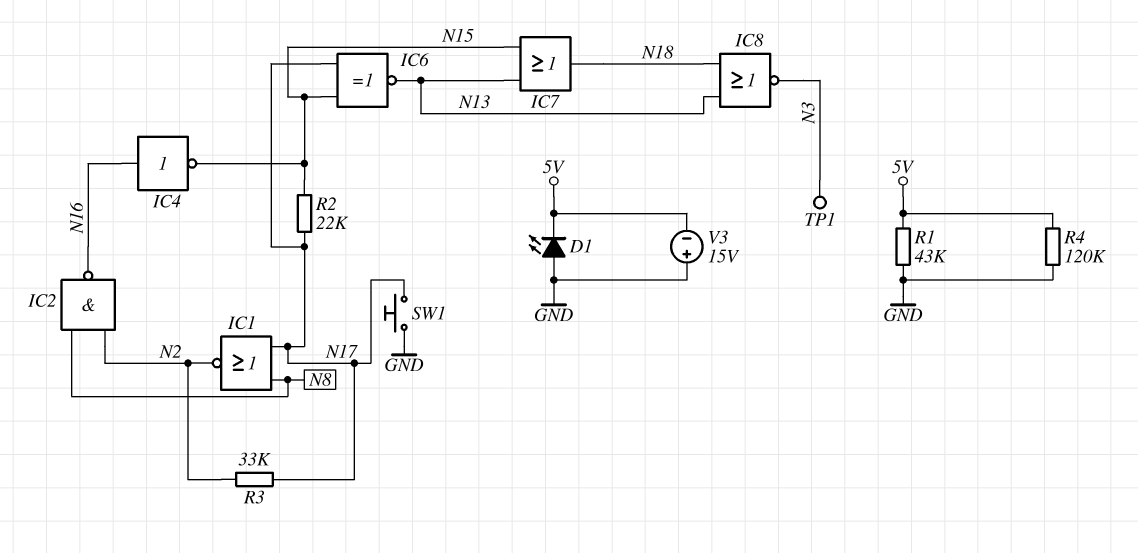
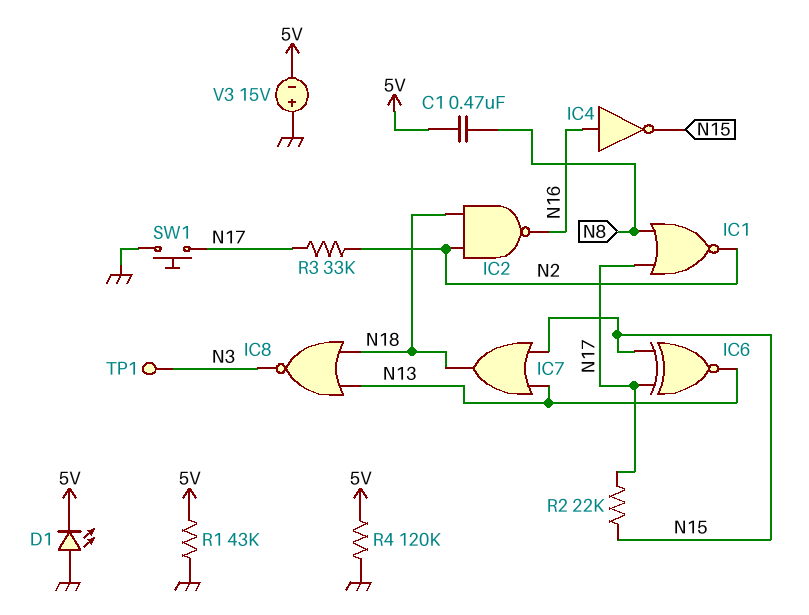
C1: none -> 470nF (5V, N8)
IC2: NAND (in N2, in N8, out N16) -> NAND (in N2, in N18, out N16)

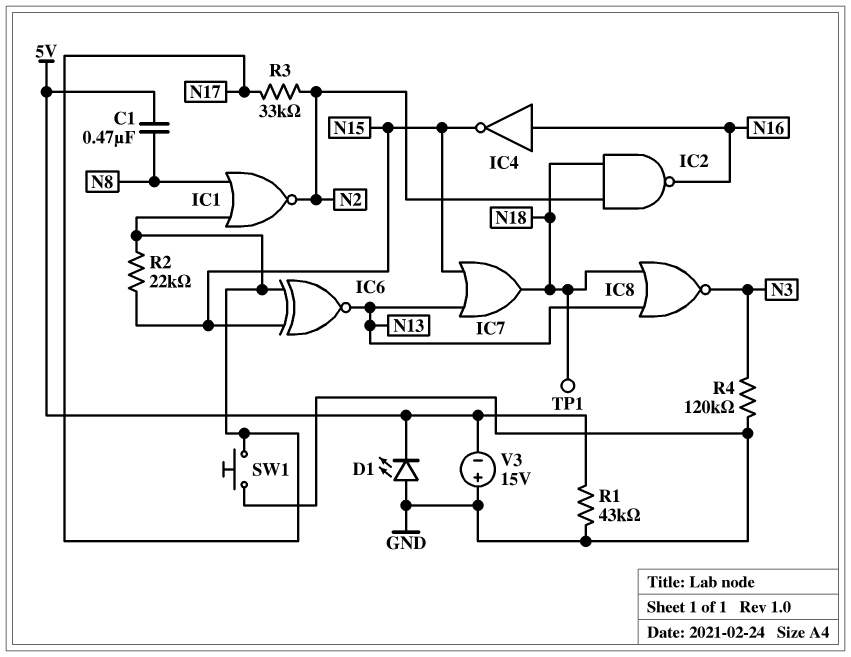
R4: 120k (5V, GND) -> 120k (GND, N3)
TP1: test point (N3) -> test point (N18)

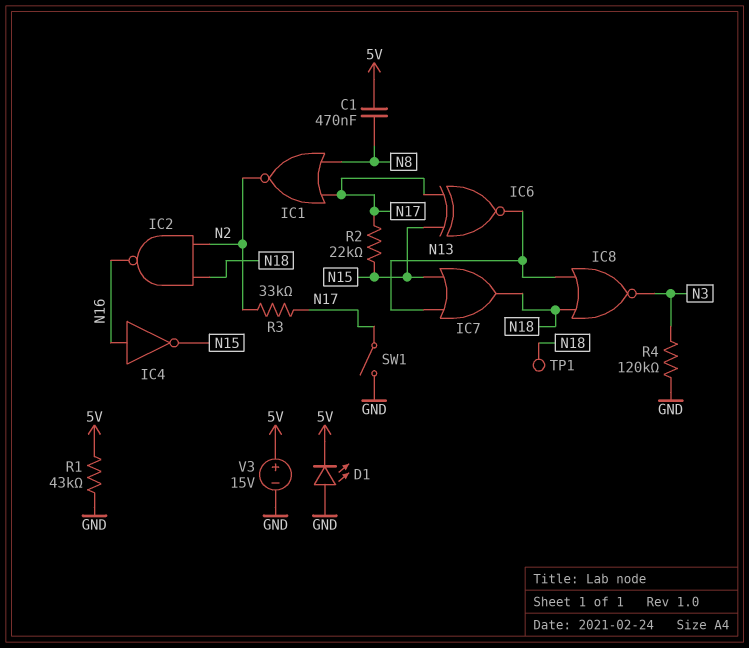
SW1: button (GND, N17) -> switch (GND, N17)
V3: 15V (plus GND, minus 5V) -> 15V (plus 5V, minus GND)

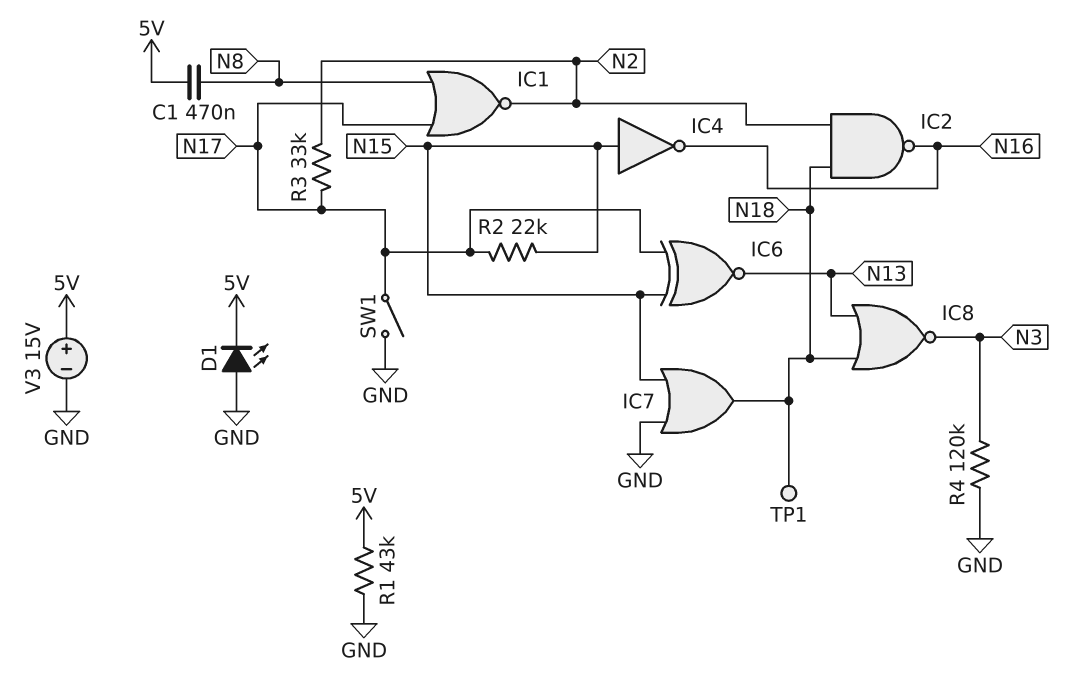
IC4: NOT (in N16, out N15) -> NOT (in N15, out N16)
IC7: OR (in N13, in N15, out N18) -> OR (in GND, in N15, out N18)

